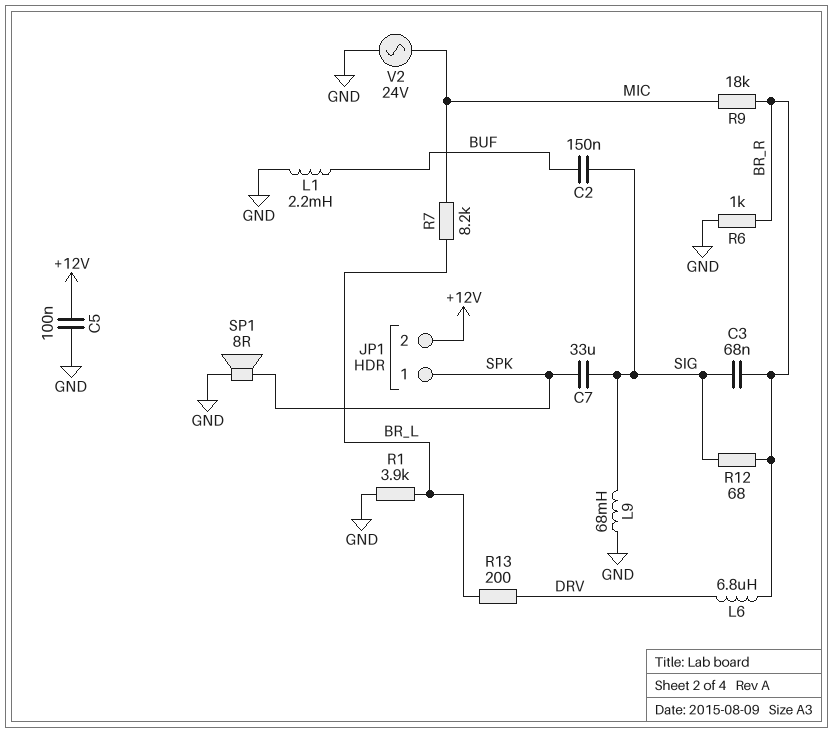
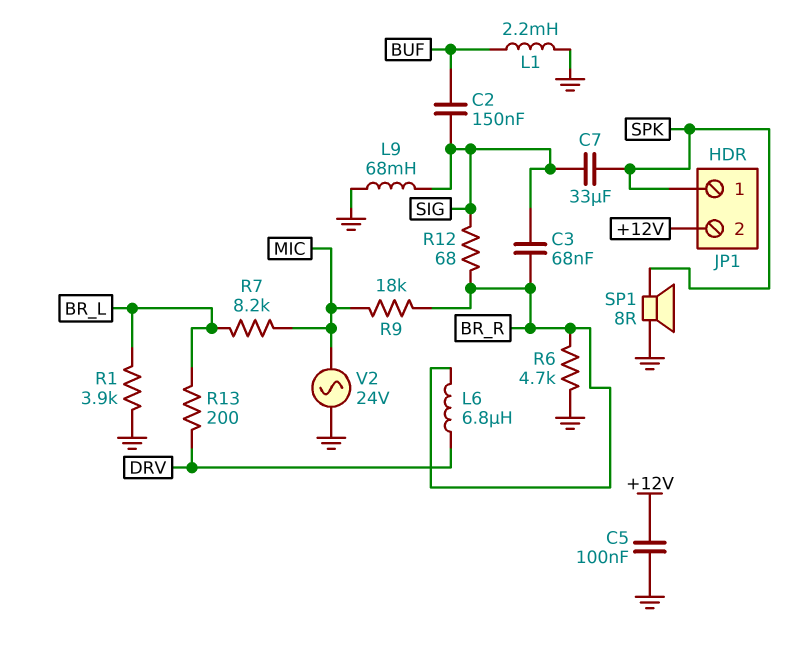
R6: 1k (BR_R, GND) -> 4.7k (BR_R, GND)

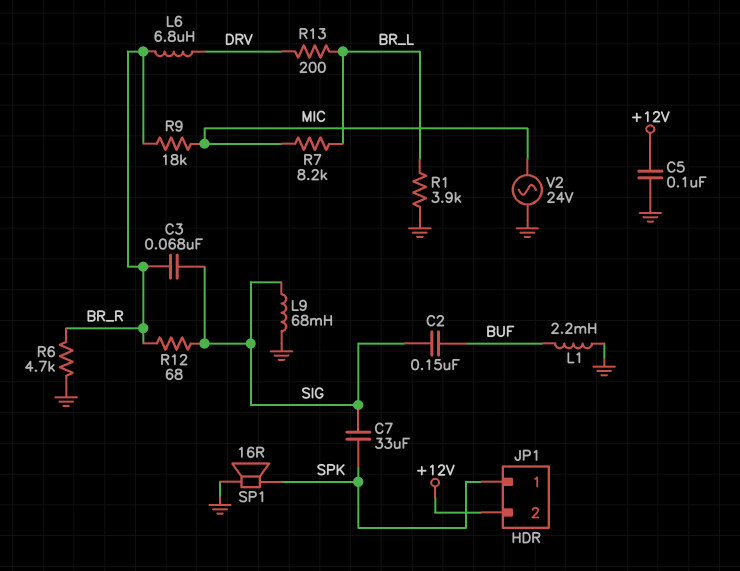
SP1: speaker 8R (GND, SPK) -> speaker 16R (GND, SPK)

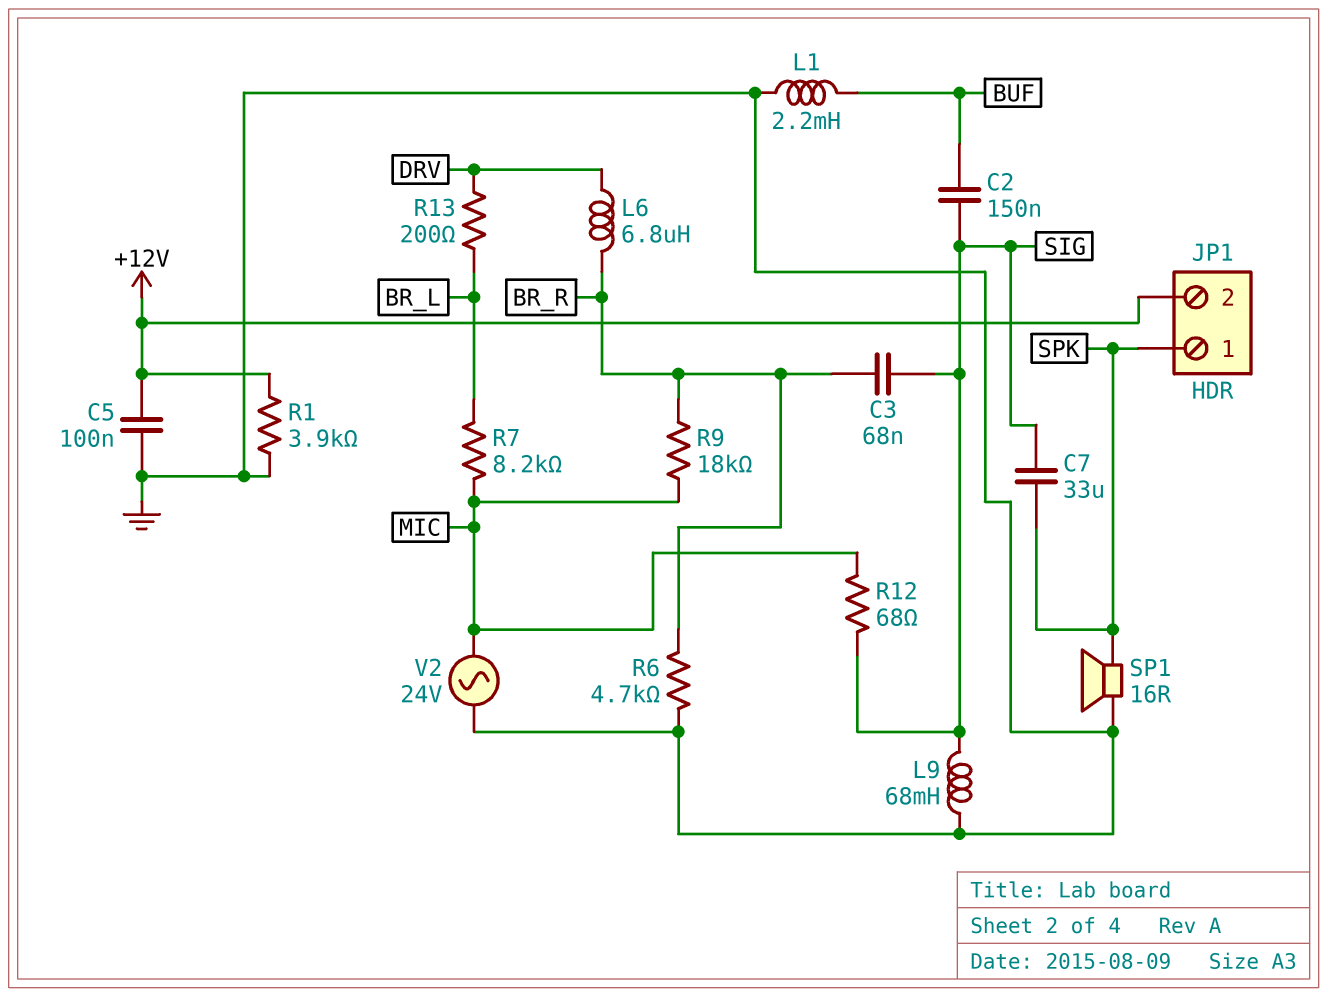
R1: 3.9k (BR_L, GND) -> 3.9k (+12V, GND)
R12: 68 (BR_R, SIG) -> 68 (MIC, SIG)

